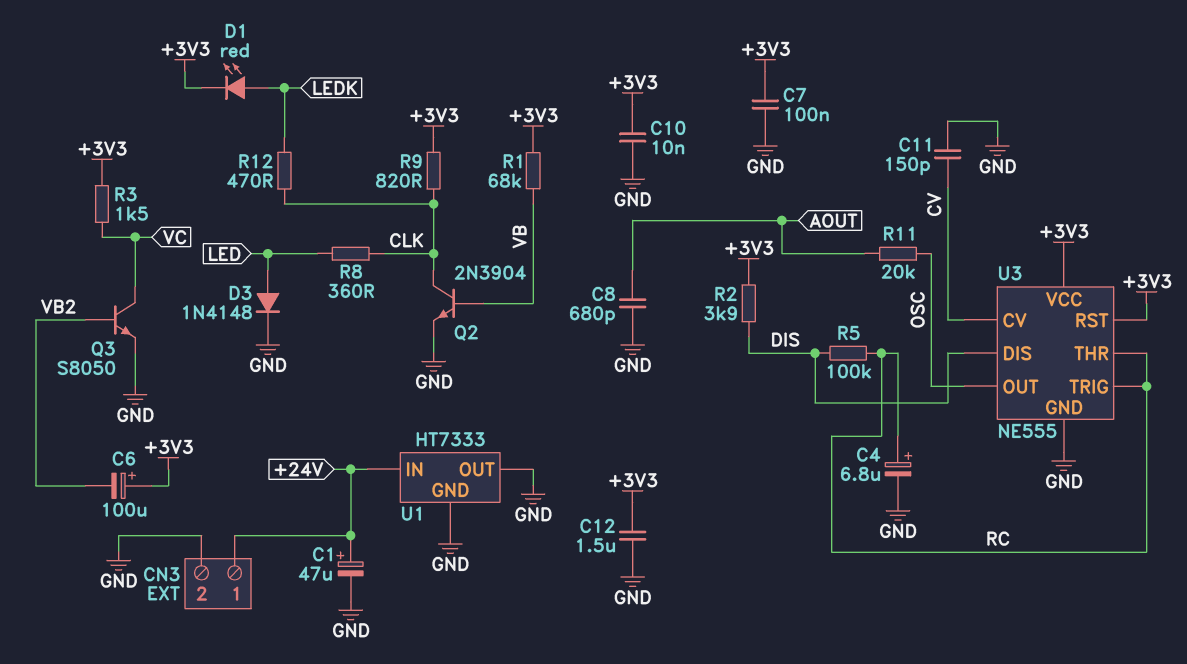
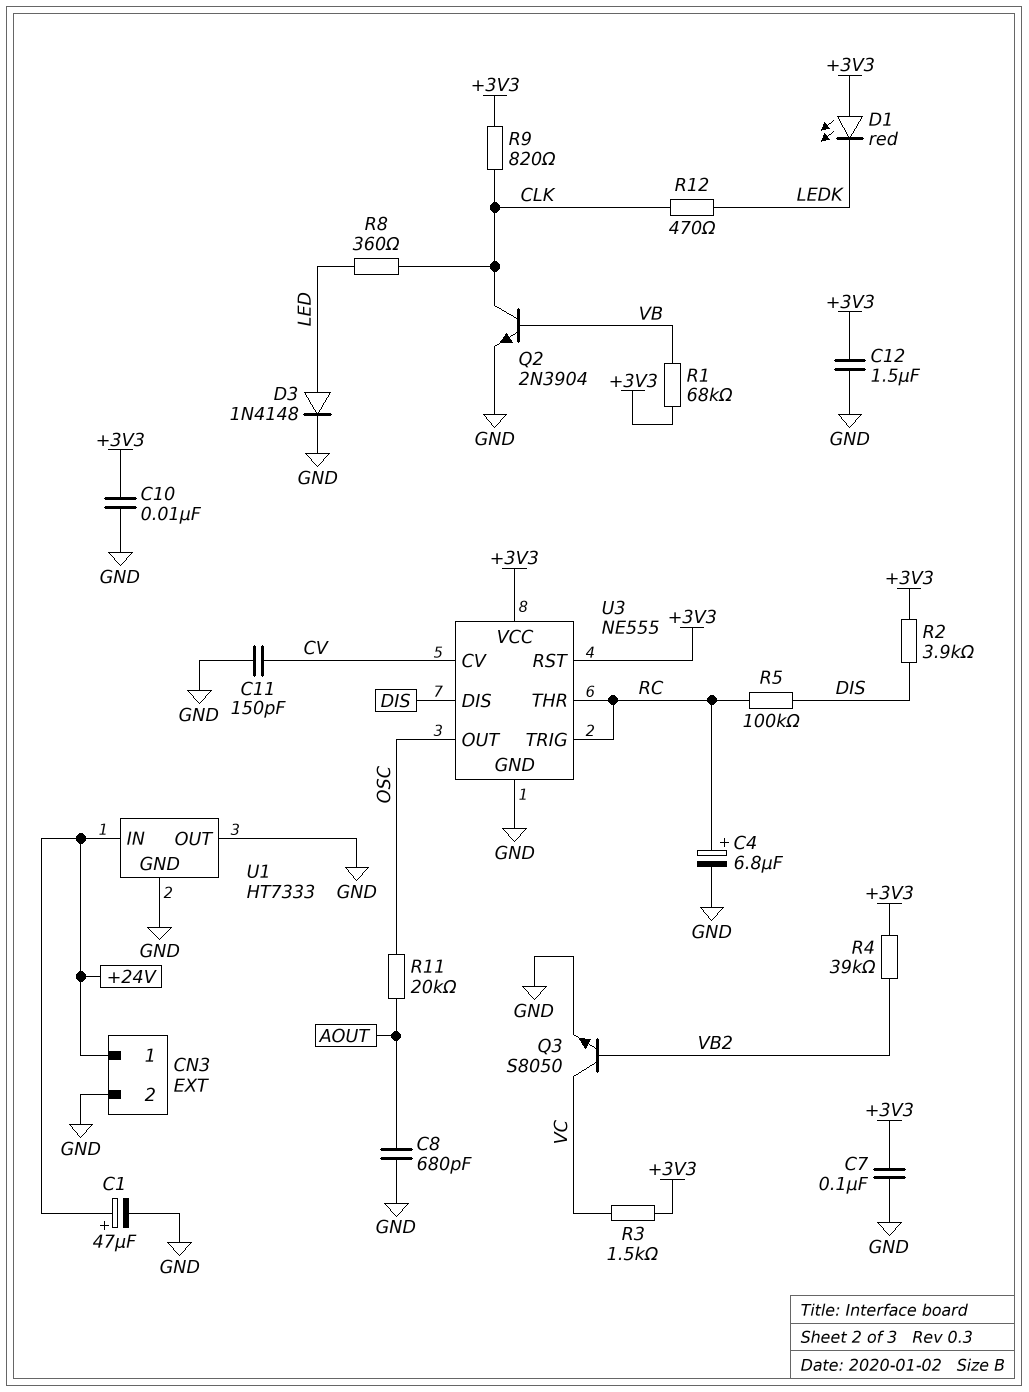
C6: 100uF (plus +3V3, minus VB2) -> none
D1: LED red (A LEDK, K +3V3) -> LED red (A +3V3, K LEDK)
R4: none -> 39k (+3V3, VB2)

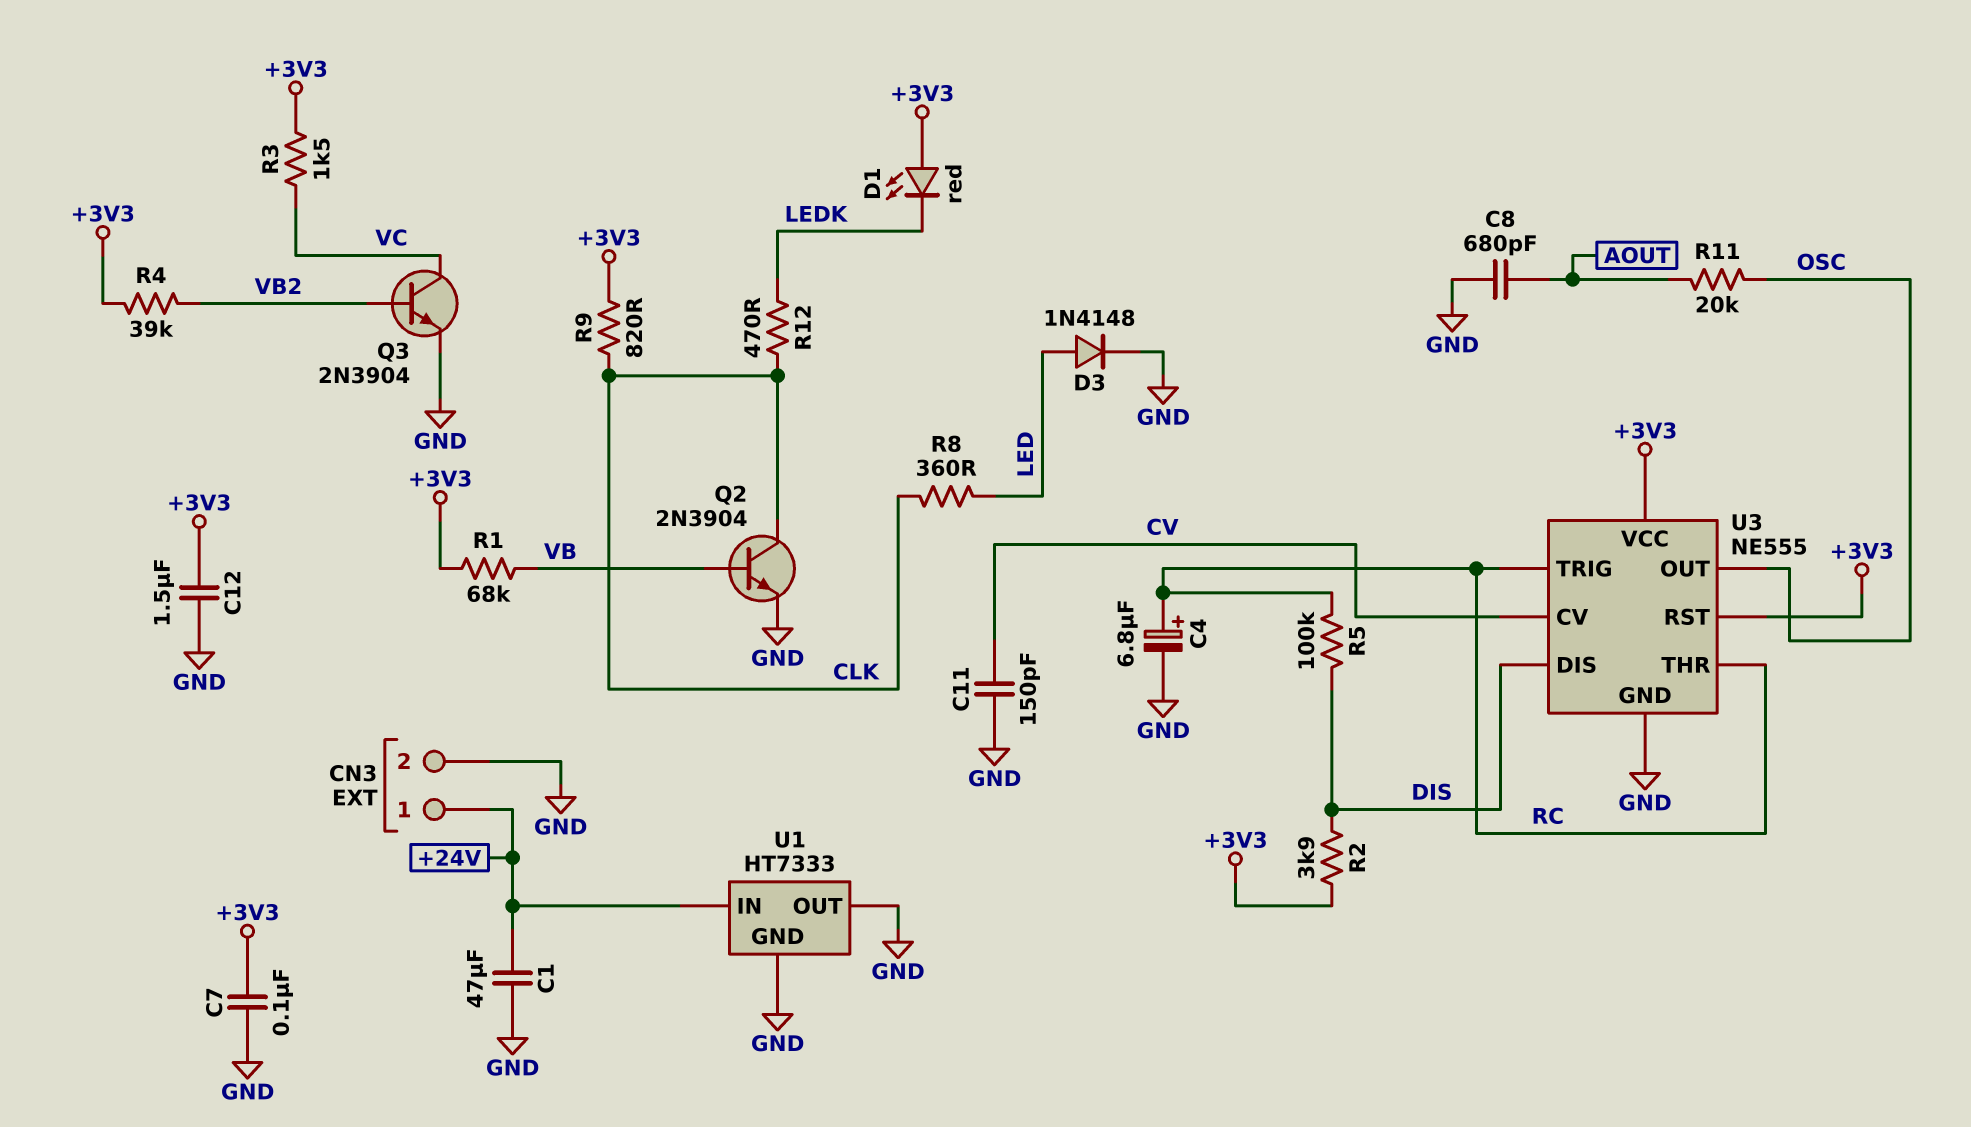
C1: 47uF (plus +24V, minus GND) -> 47uF (+24V, GND)
C10: 10nF (+3V3, GND) -> none
Q3: NPN S8050 (B VB2, C VC, E GND) -> NPN 2N3904 (B VB2, C VC, E GND)

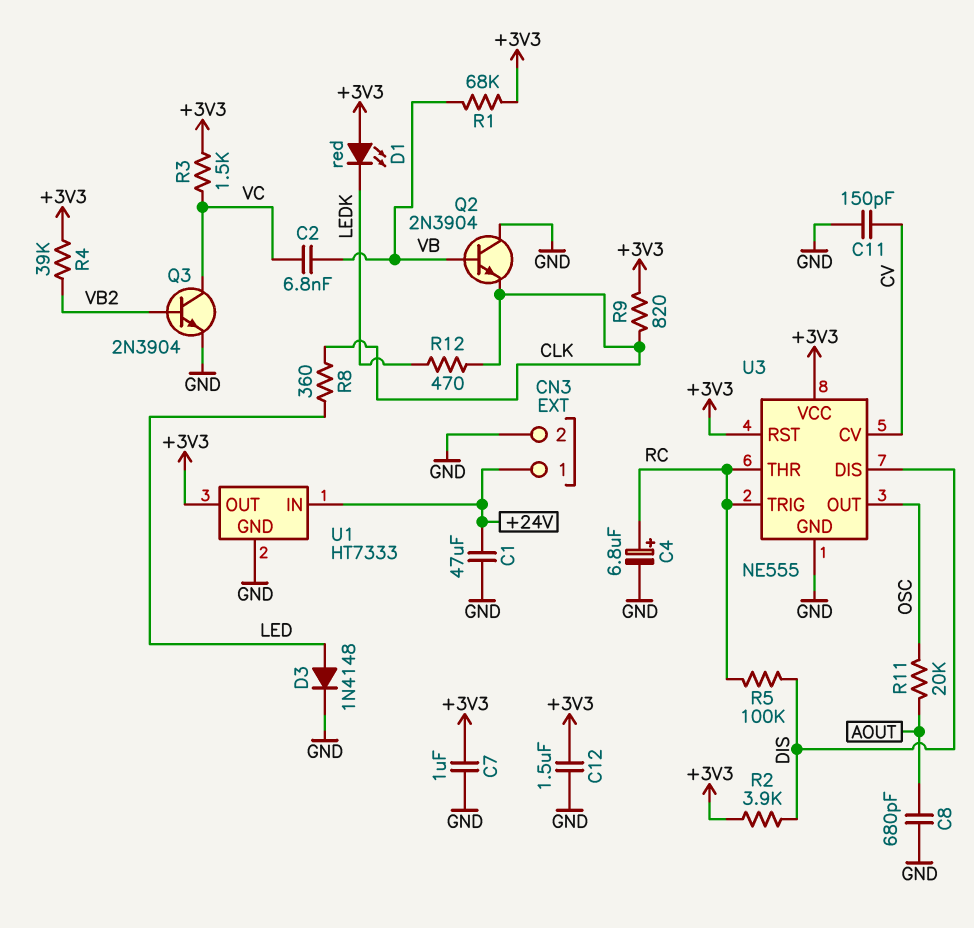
C2: none -> 6.8nF (VB, VC)
C7: 100nF (+3V3, GND) -> 1uF (+3V3, GND)
Q2: NPN 2N3904 (B VB, C CLK, E GND) -> NPN 2N3904 (B VB, C GND, E CLK)
U1 pin OUT: GND -> +3V3

